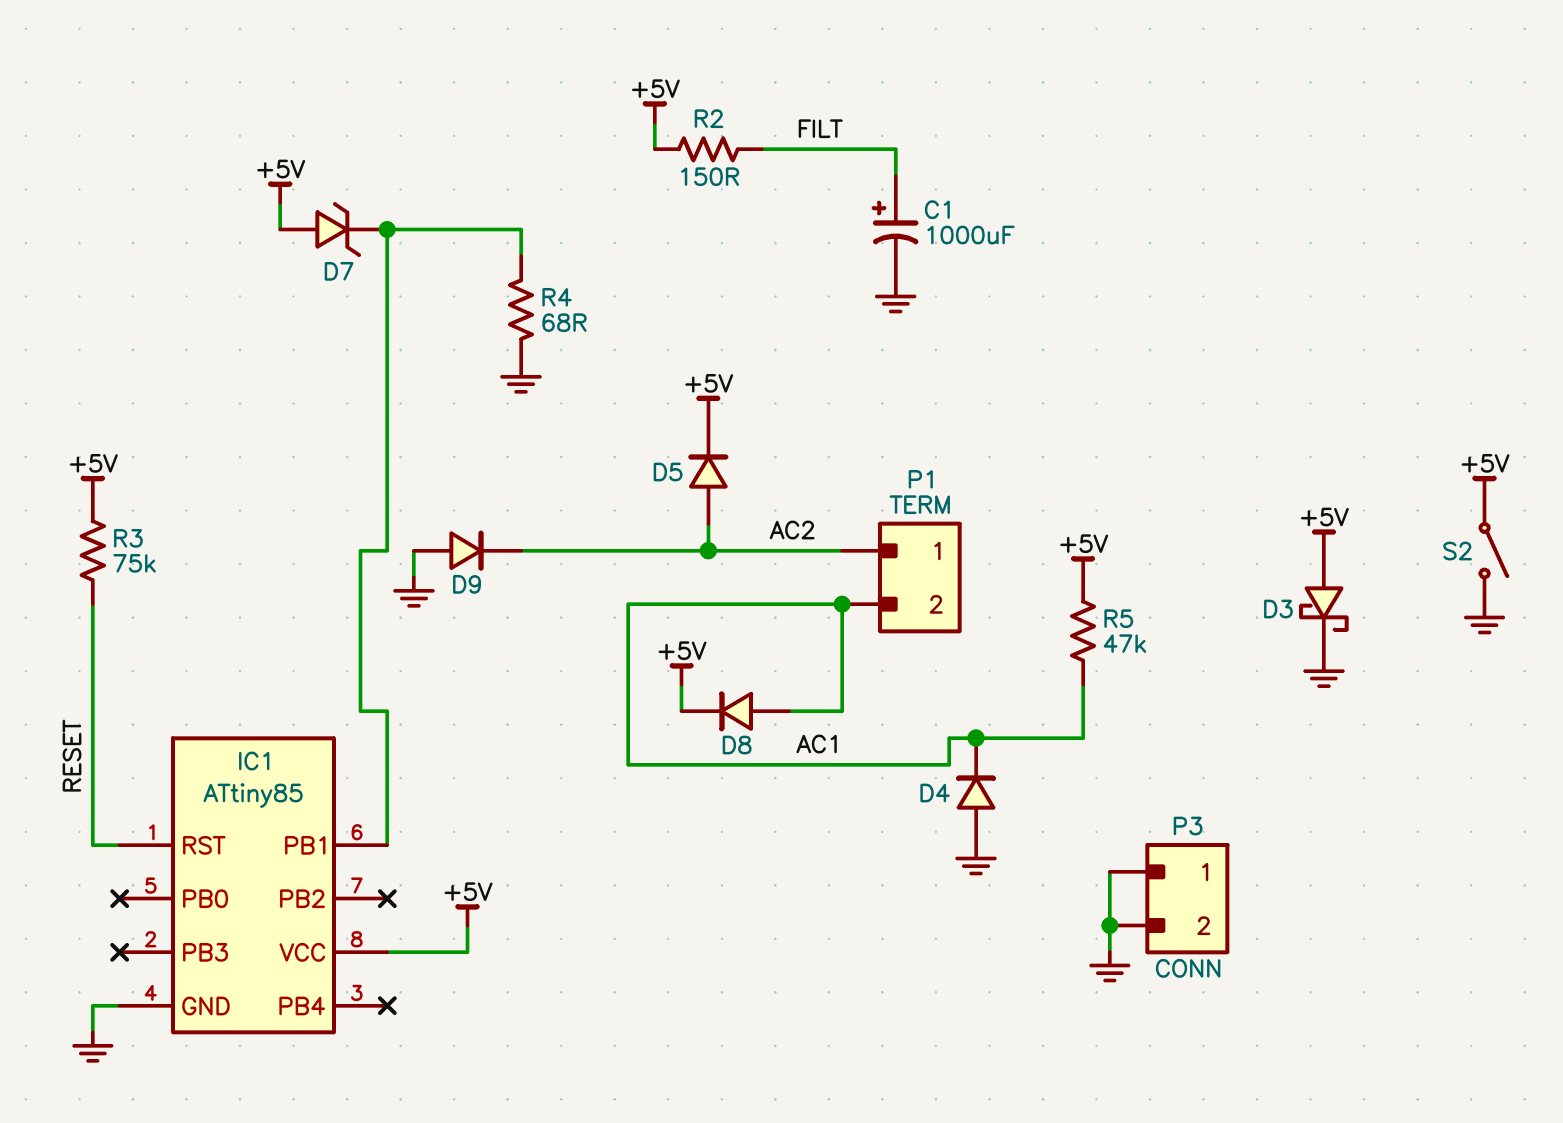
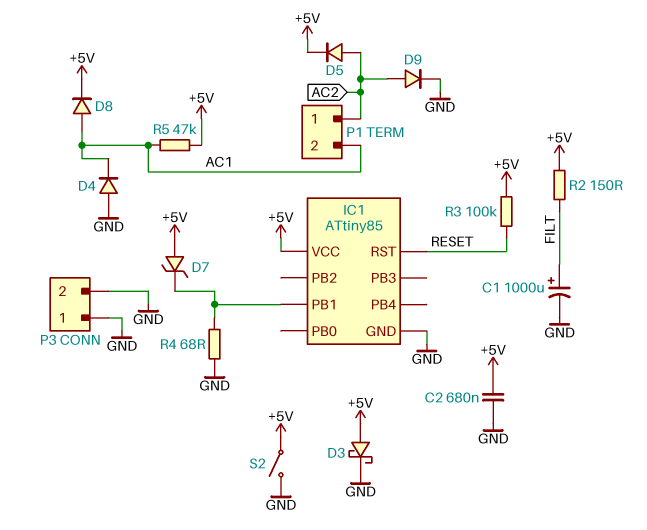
C2: none -> 680nF (+5V, GND)
D9: diode (A GND, K AC2) -> diode (A AC2, K GND)
R3: 75k (+5V, RESET) -> 100k (+5V, RESET)

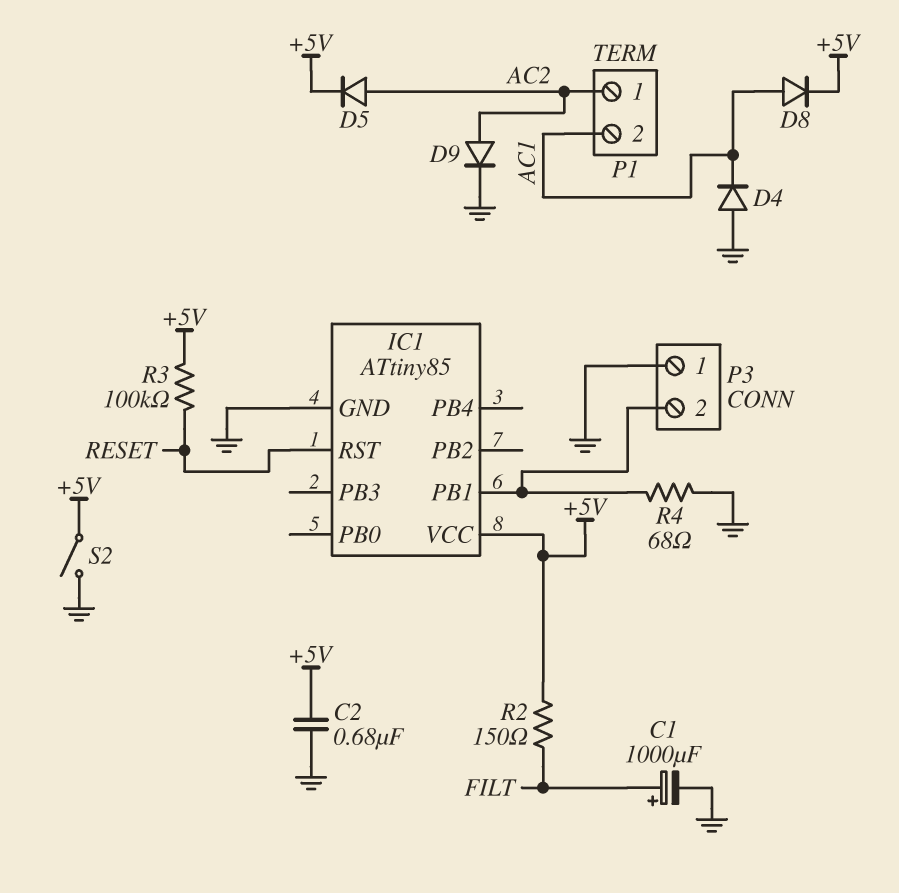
D3: schottky (A +5V, K GND) -> none
D7: zener (A +5V, K IC1/PB1) -> none
P3 pin 2: GND -> IC1/PB1
R5: 47k (+5V, AC1) -> none

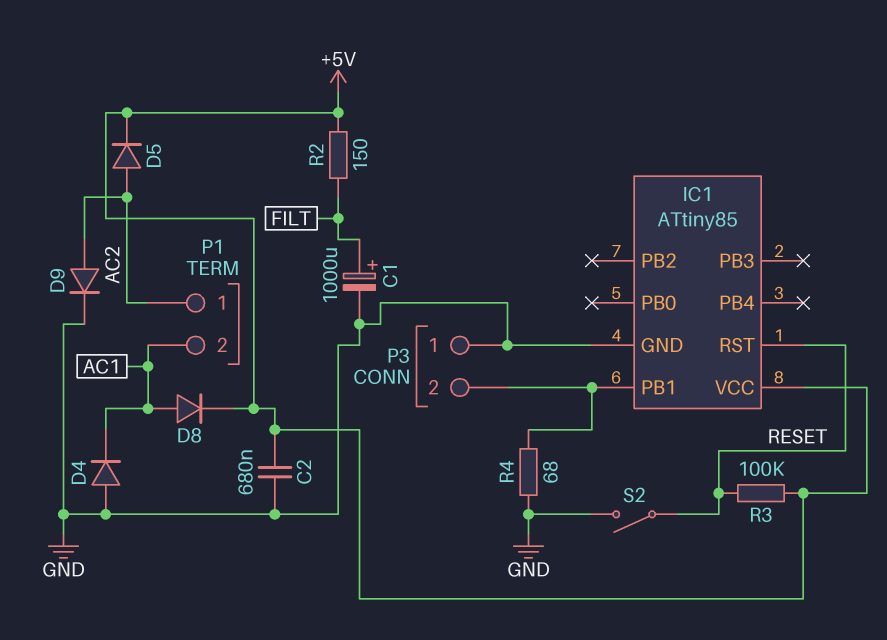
S2: switch (+5V, GND) -> switch (GND, RESET)

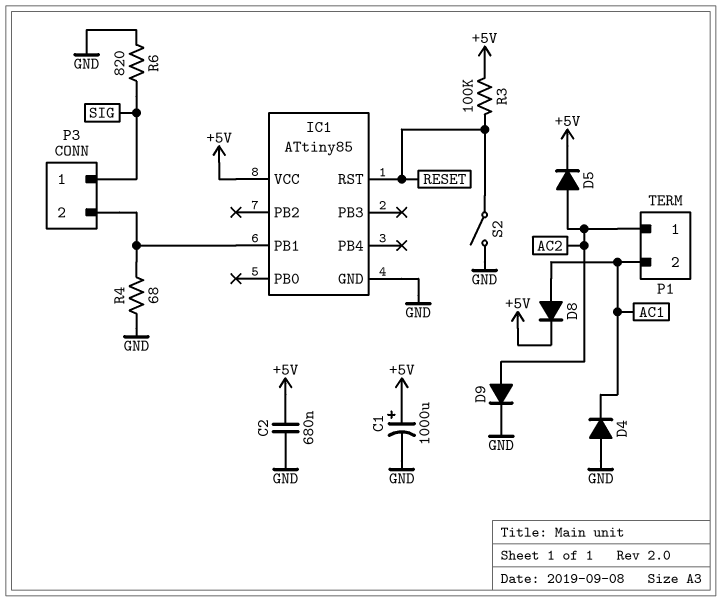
C1: 1000uF (plus FILT, minus GND) -> 1000uF (plus +5V, minus GND)
P3 pin 1: GND -> SIG
R2: 150 (+5V, FILT) -> none
R6: none -> 820 (GND, SIG)

